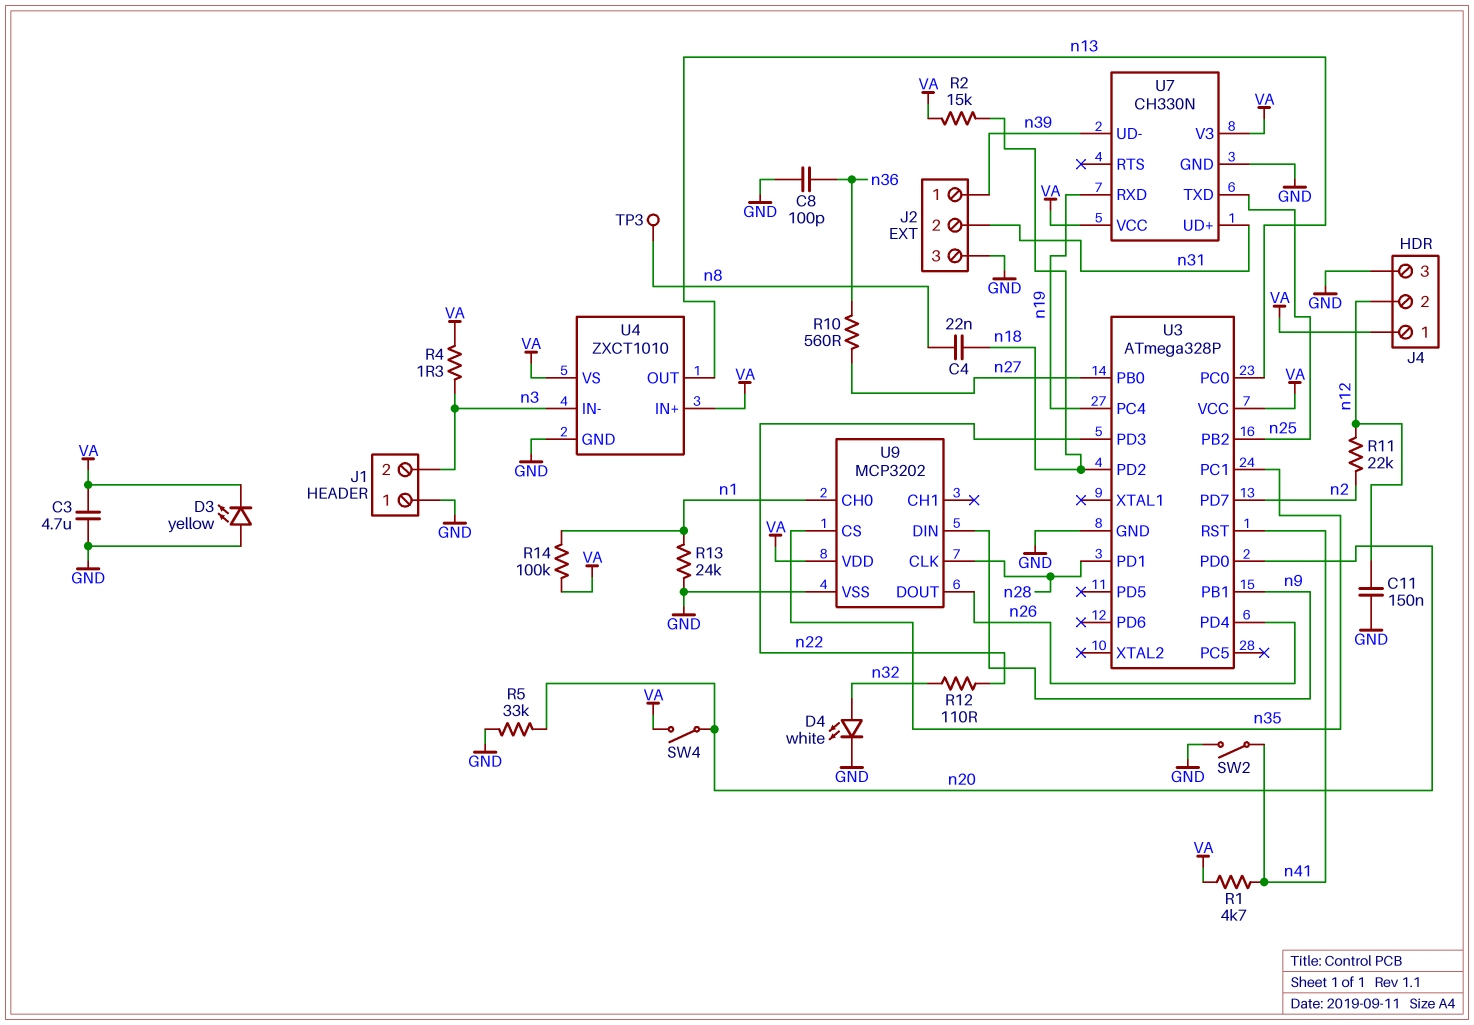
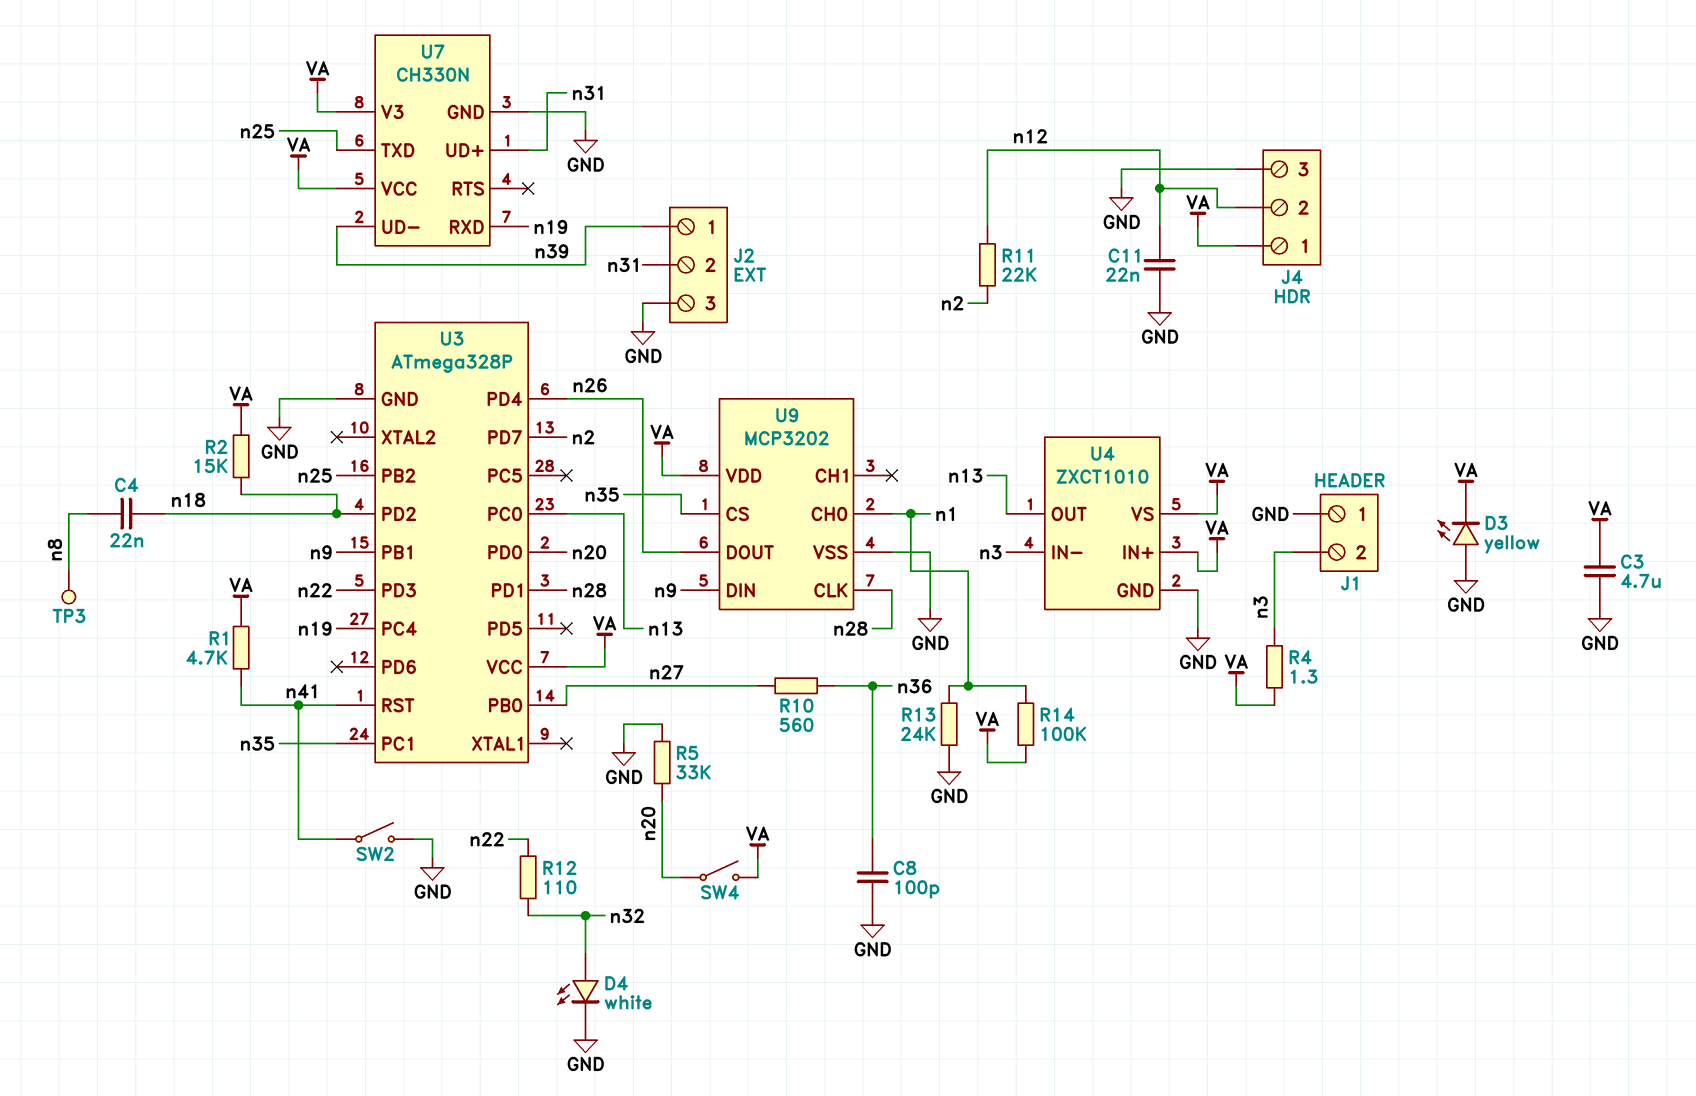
C11: 150nF (GND, n12) -> 22nF (GND, n12)

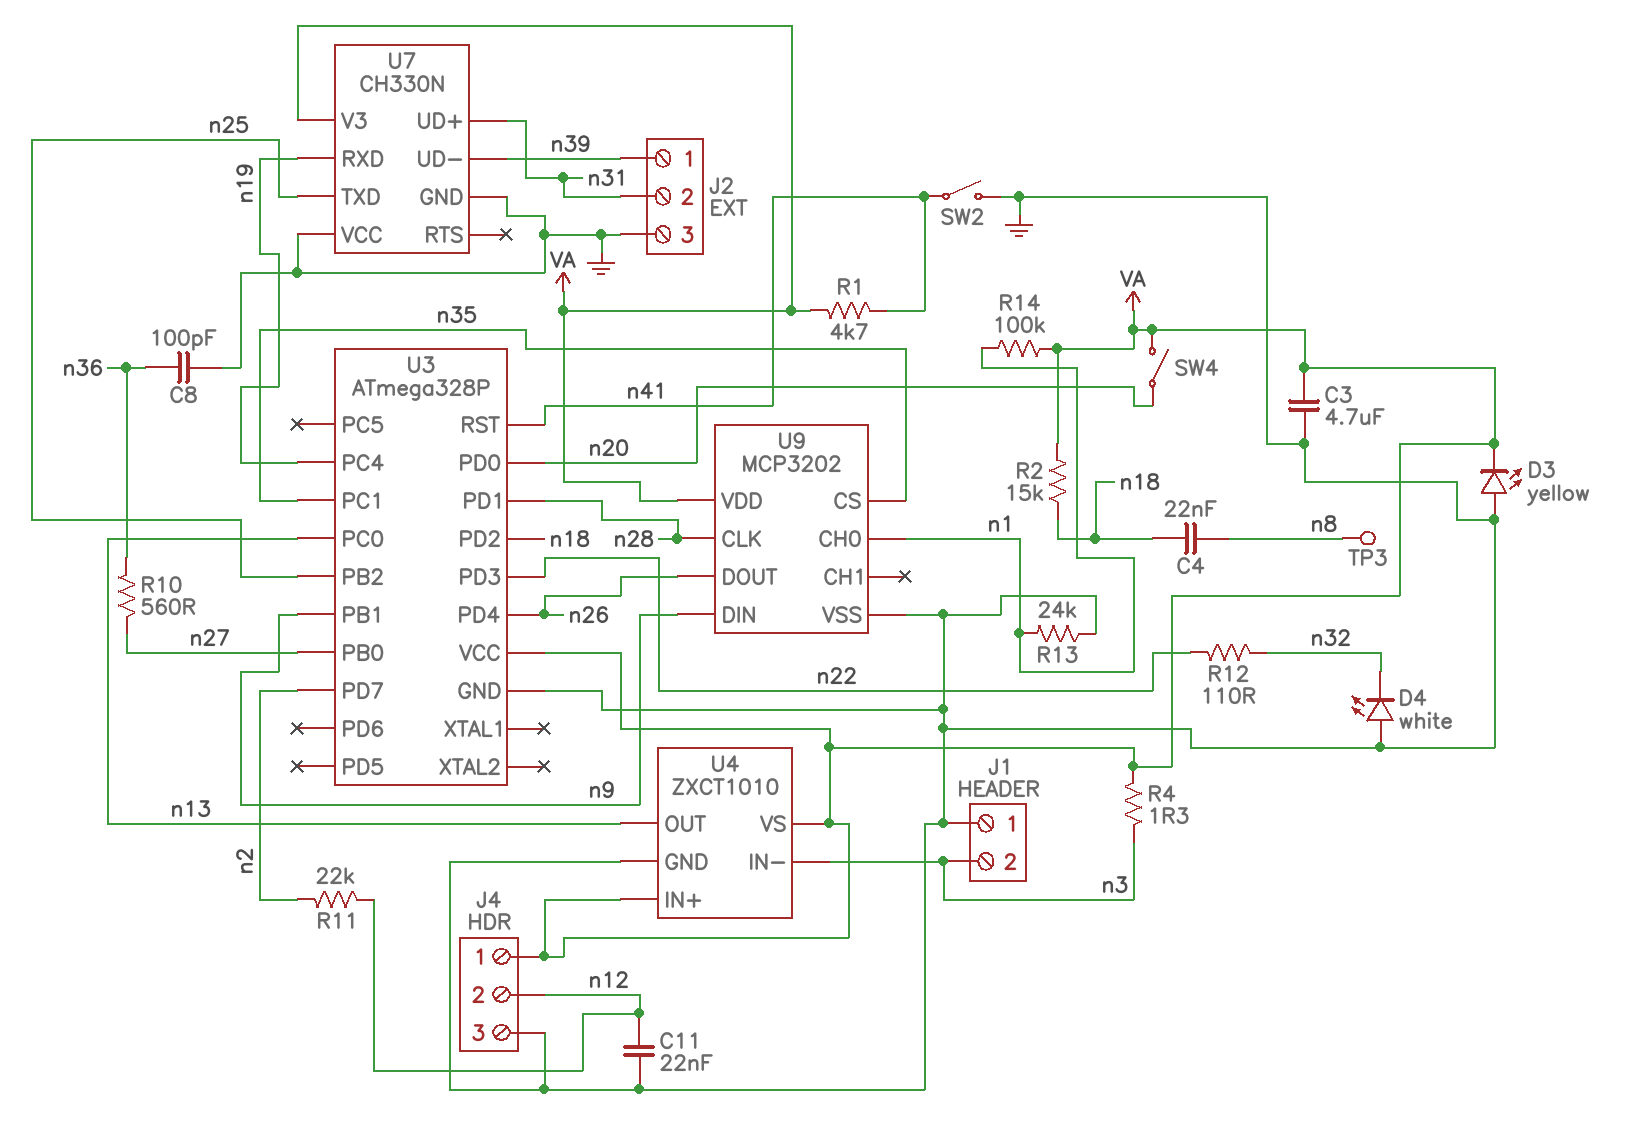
D4: LED white (A n32, K GND) -> LED white (A GND, K n32)
R5: 33k (GND, n20) -> none
U7 pin VCC: VA -> GND

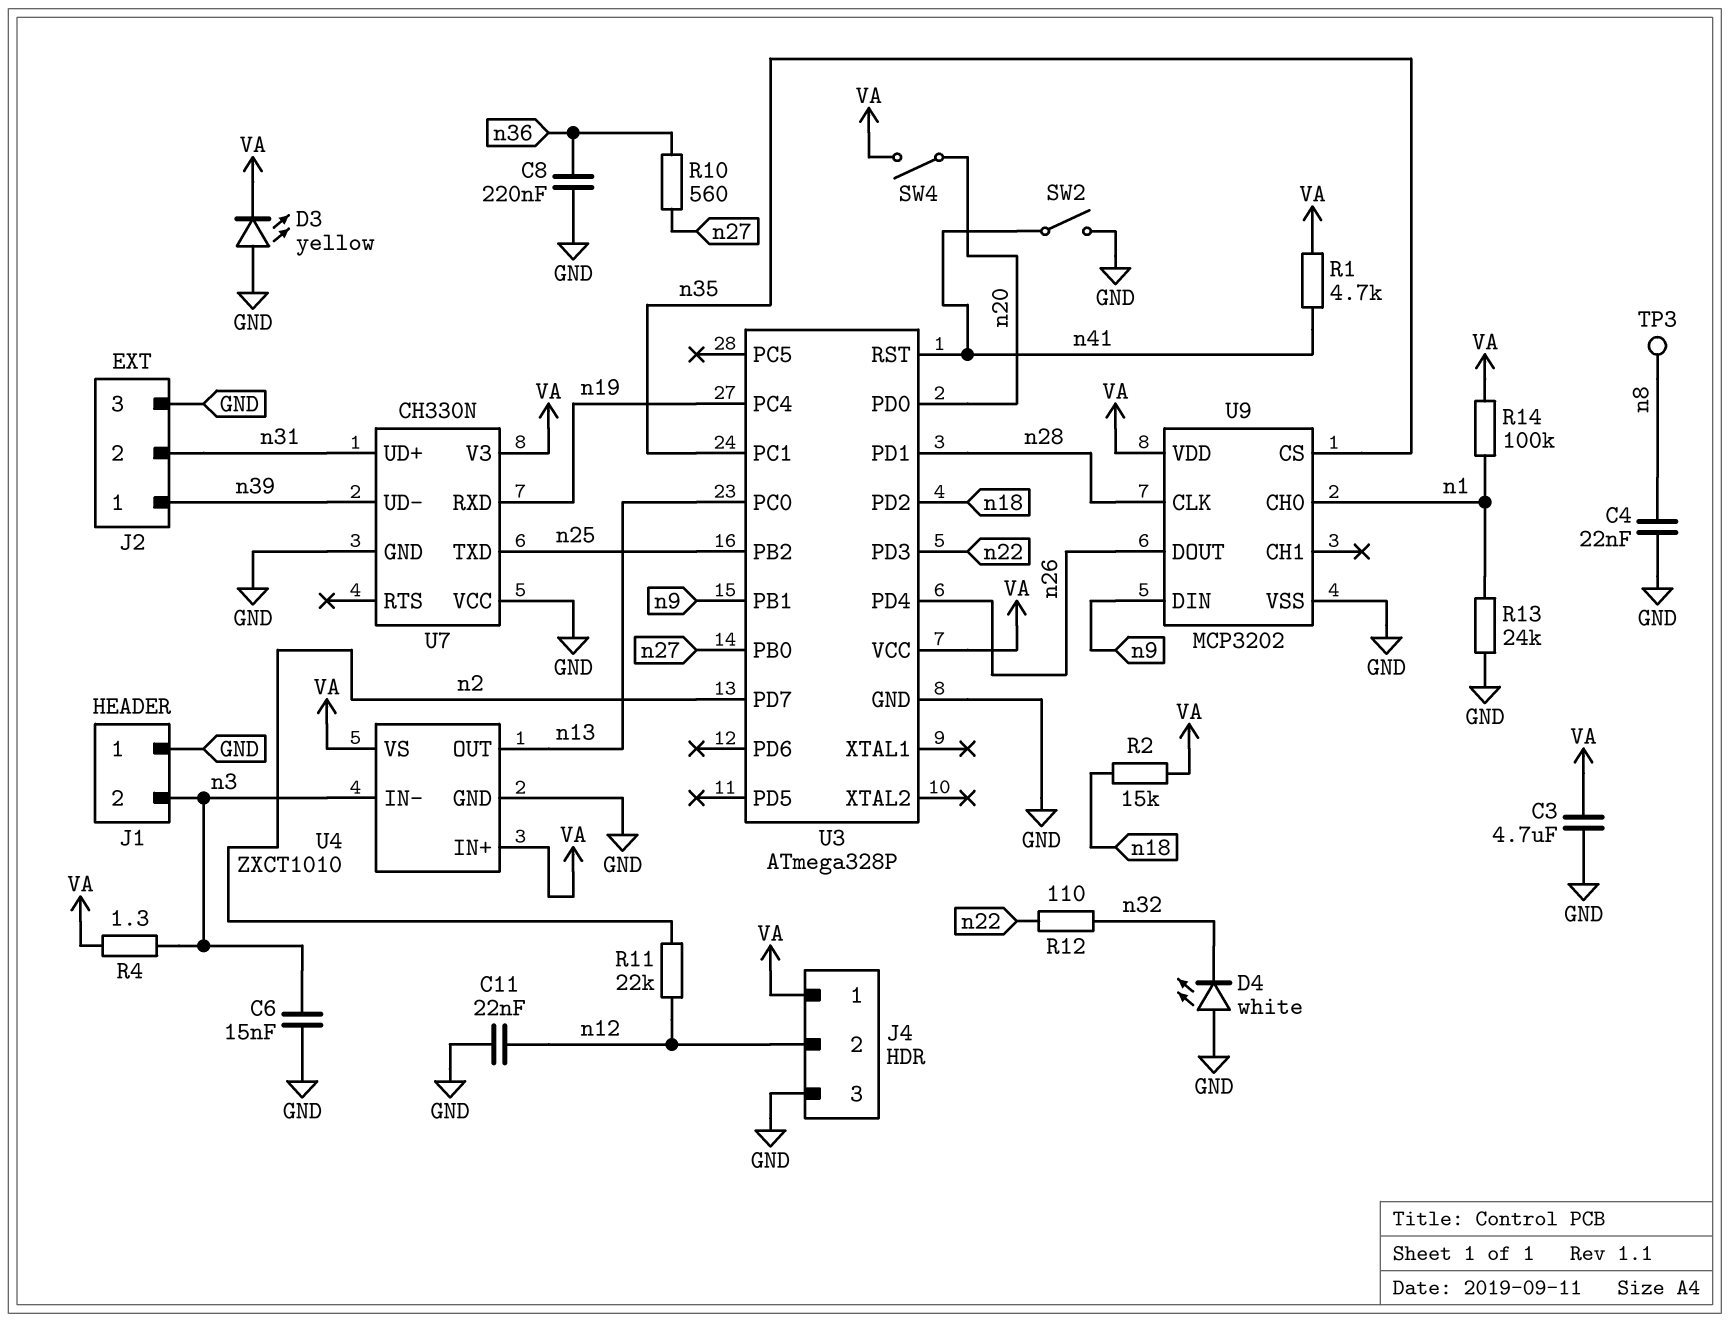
C4: 22nF (n8, n18) -> 22nF (GND, n8)
C6: none -> 15nF (GND, n3)
C8: 100pF (GND, n36) -> 220nF (GND, n36)

